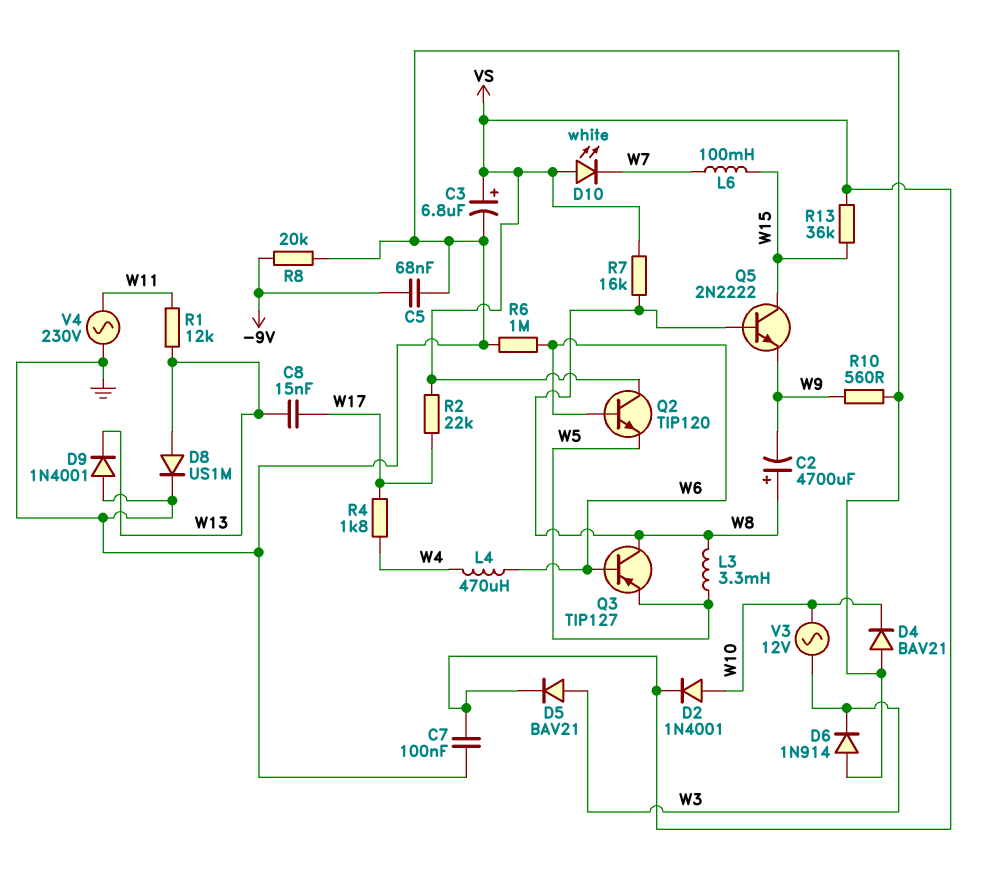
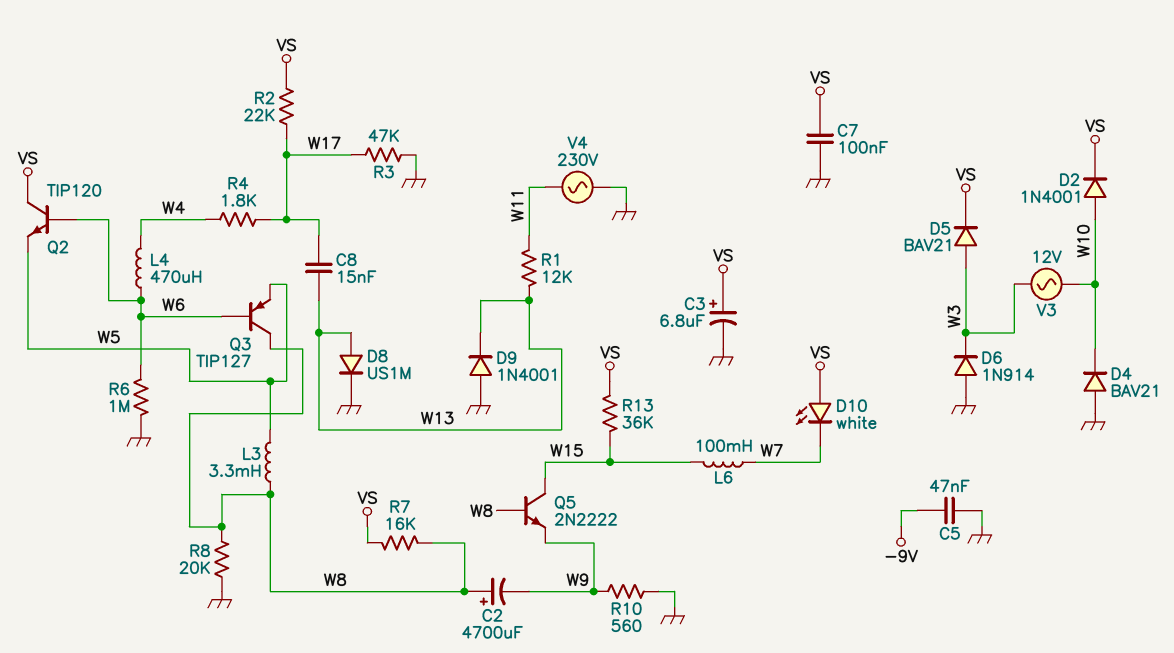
C5: 68nF (-9V, GND) -> 47nF (-9V, GND)
R3: none -> 47k (GND, W17)
R8: 20k (-9V, GND) -> 20k (GND, W8)

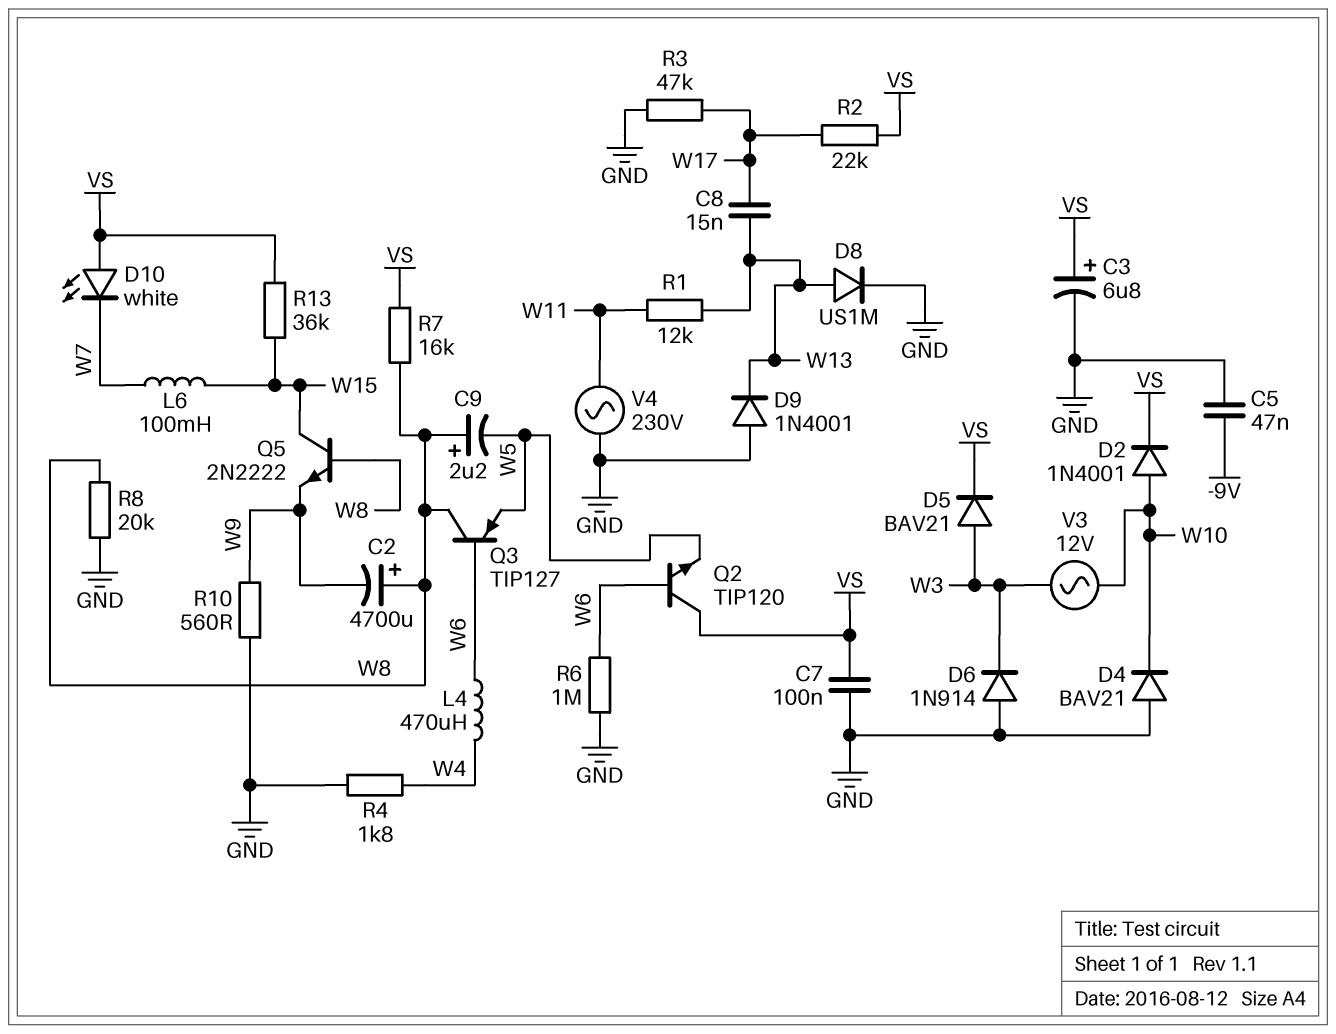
C9: none -> 2.2uF (plus W8, minus W5)
L3: 3.3mH (W5, W8) -> none
R4: 1.8k (W4, W17) -> 1.8k (GND, W4)

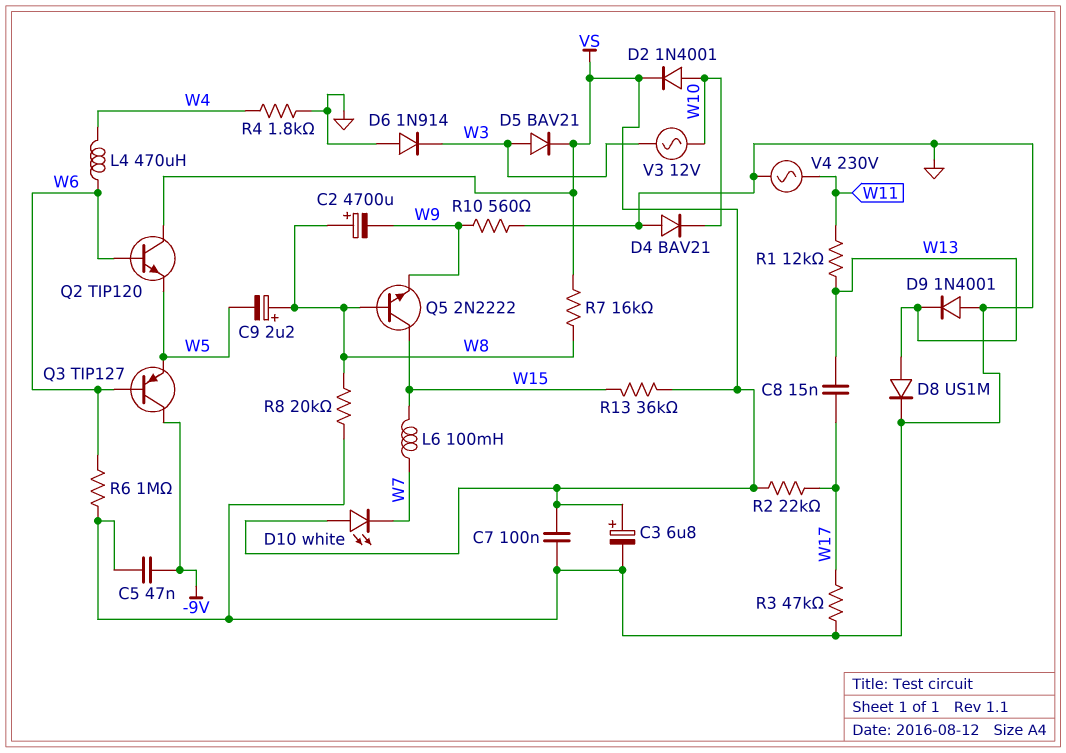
Q3: PNP TIP127 (B W6, C W8, E W5) -> PNP TIP127 (B W6, C -9V, E W5)

